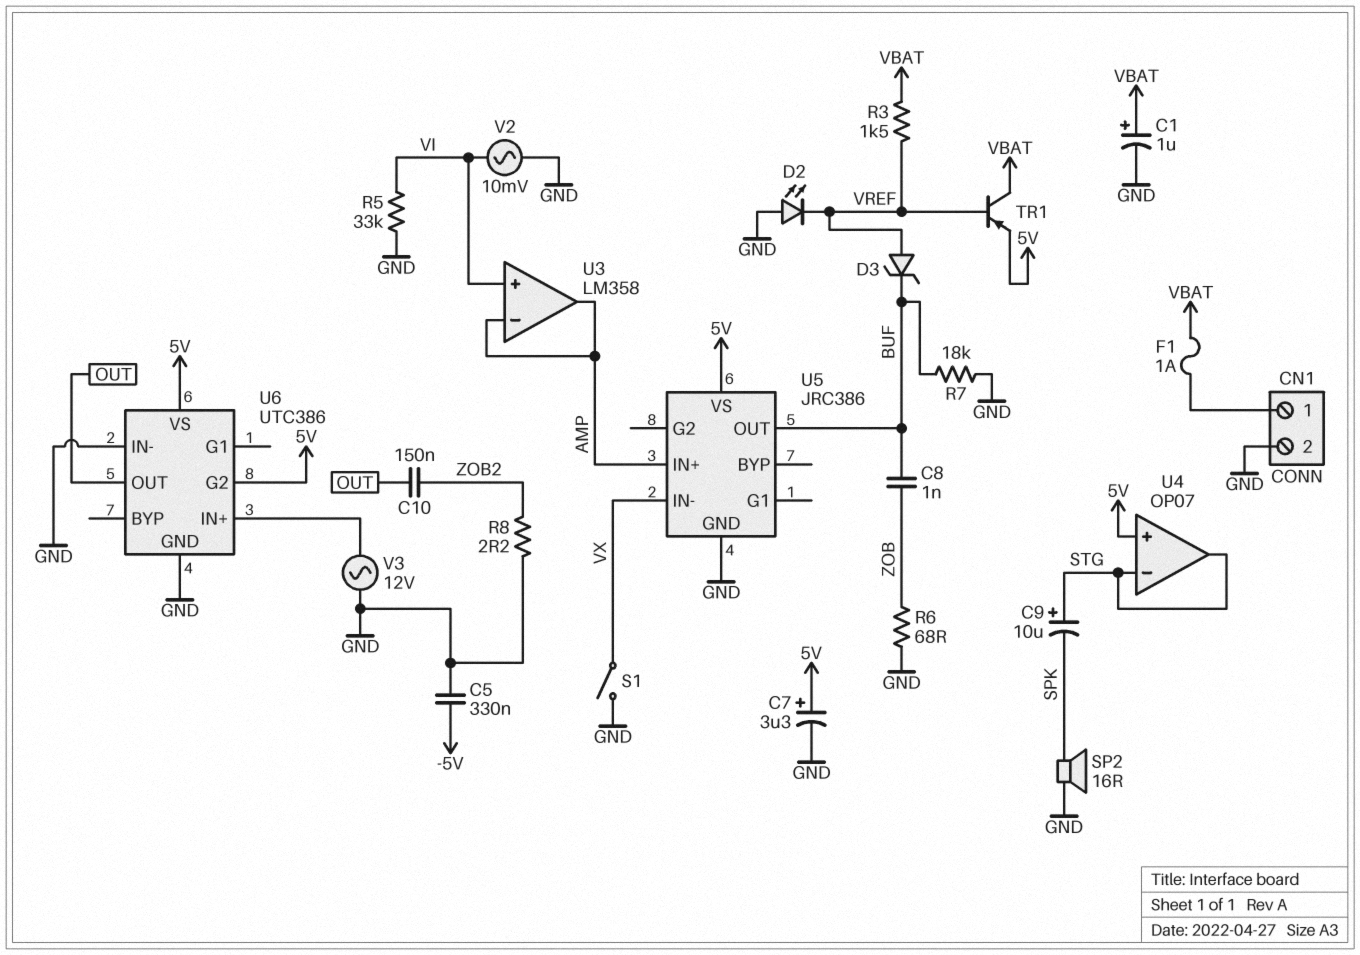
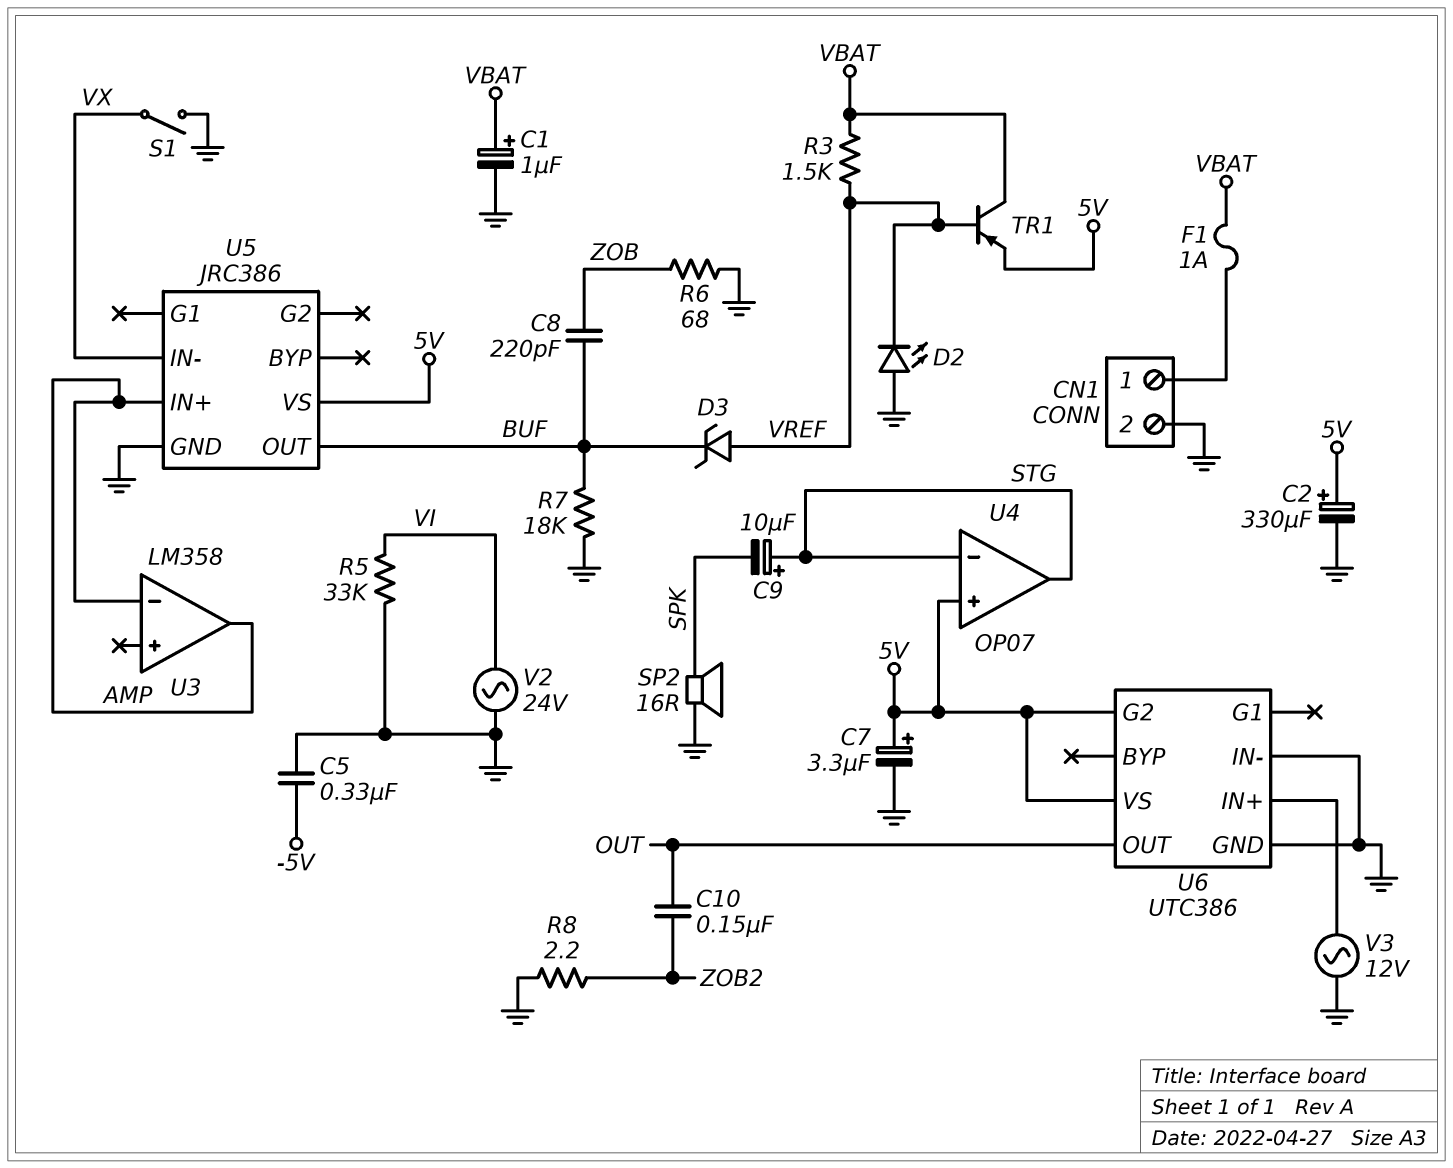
C2: none -> 330uF (plus 5V, minus GND)
C8: 1nF (BUF, ZOB) -> 220pF (BUF, ZOB)
U3 pin in+: VI -> none
V2: AC 10mV (GND, VI) -> AC 24V (GND, VI)

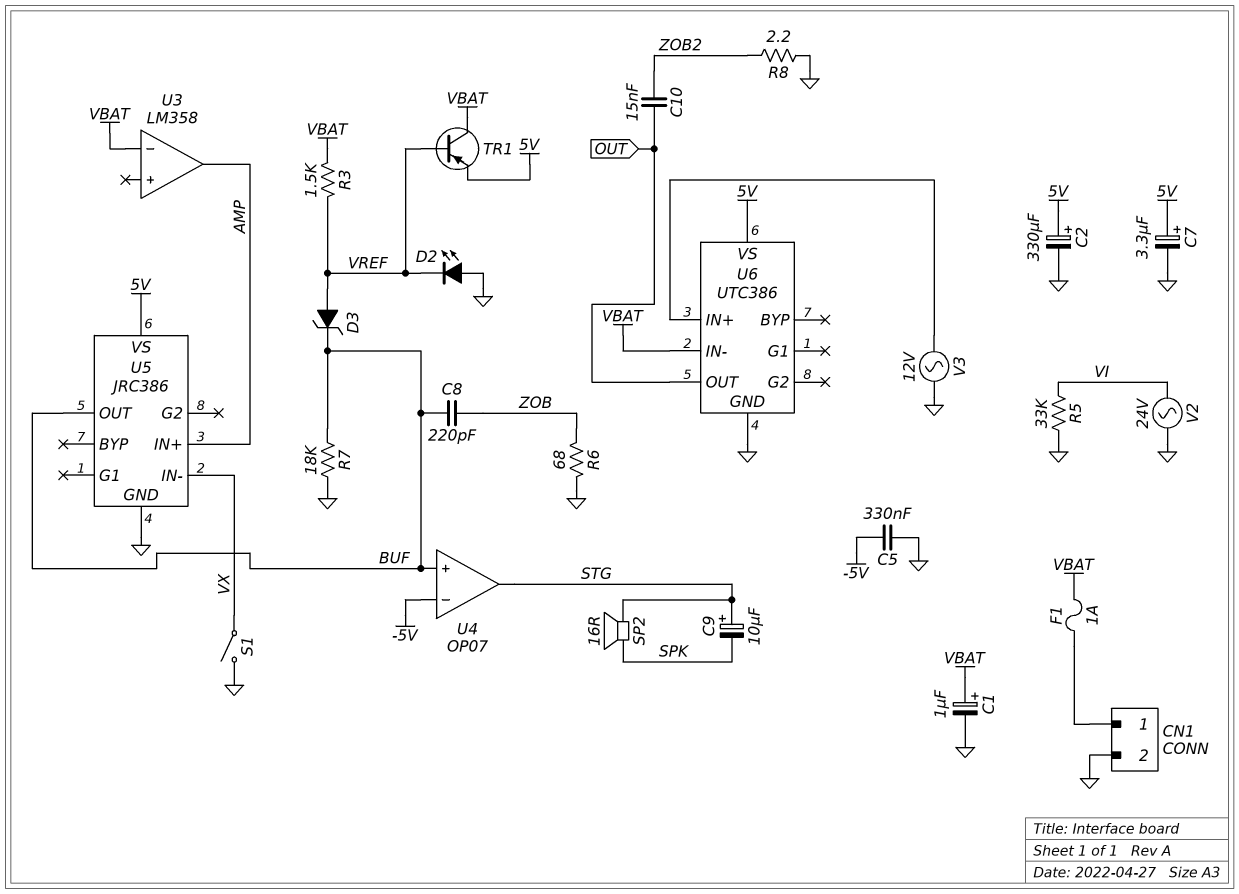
C10: 150nF (OUT, ZOB2) -> 15nF (OUT, ZOB2)
SP2: speaker 16R (GND, SPK) -> speaker 16R (SPK, STG)
U3 pin in-: AMP -> VBAT
U4 pin in+: 5V -> BUF
U4 pin in-: STG -> -5V
U6 pin G2: 5V -> none
U6 pin IN-: GND -> VBAT

